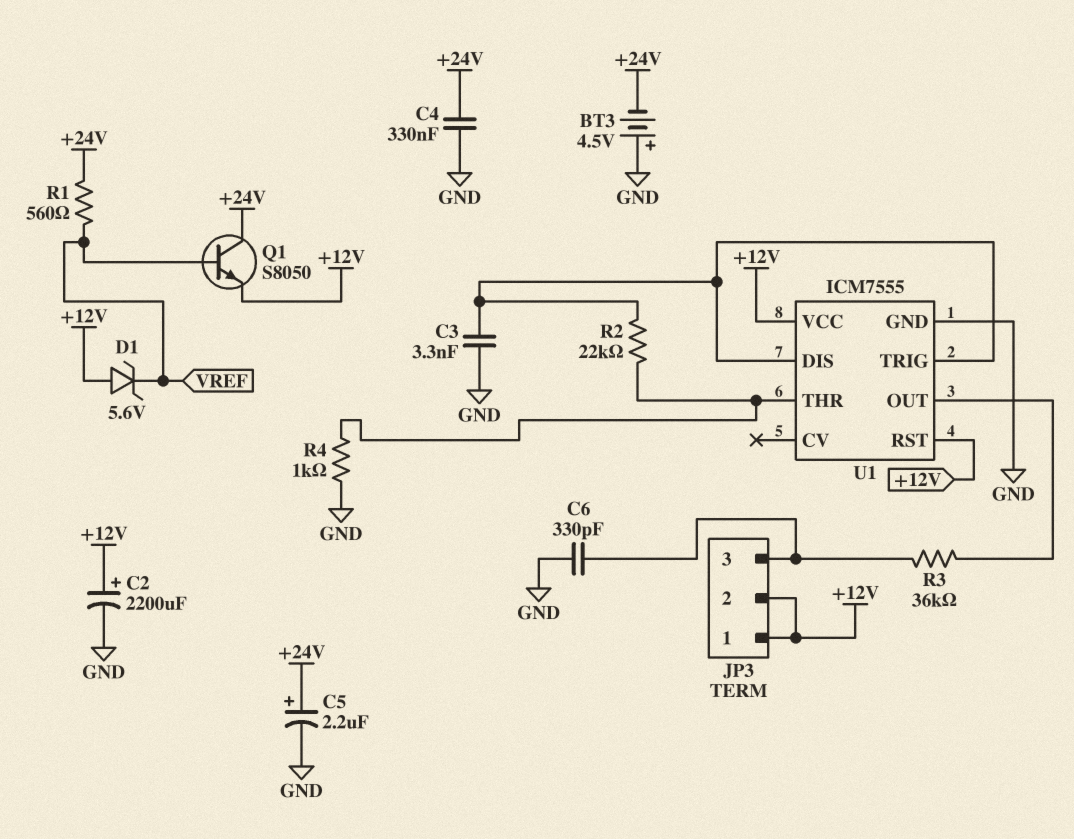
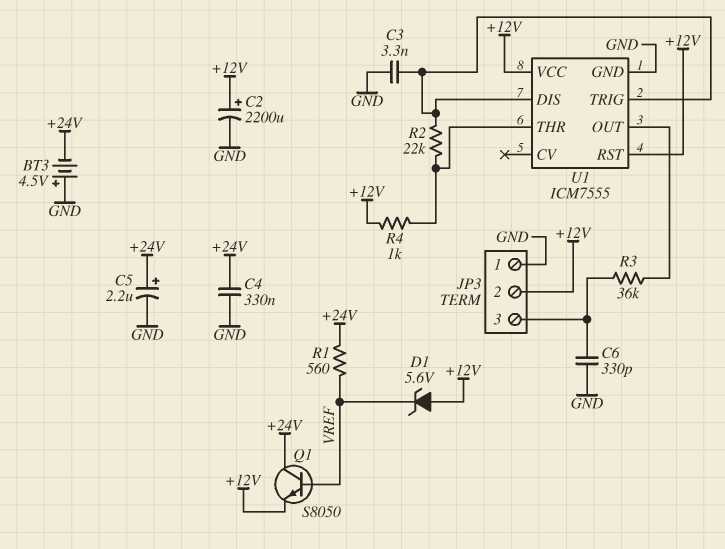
JP3 pin 1: +12V -> GND
R4: 1k (GND, U1/THR) -> 1k (+12V, U1/THR)

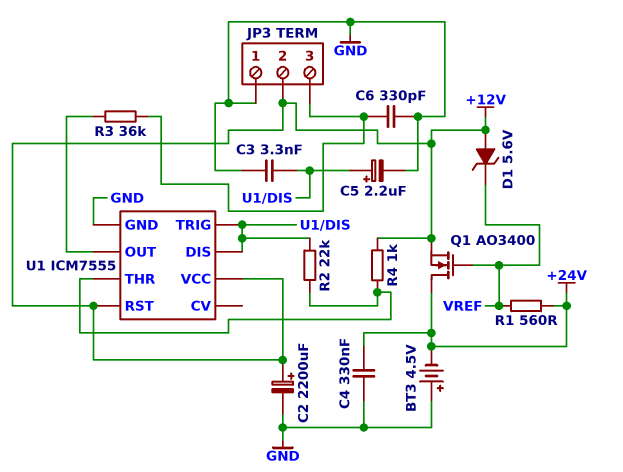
C5: 2.2uF (plus +24V, minus GND) -> 2.2uF (plus U1/DIS, minus GND)
Q1: NPN S8050 (B VREF, C +24V, E +12V) -> NMOS AO3400 (G VREF, D +24V, S +12V)

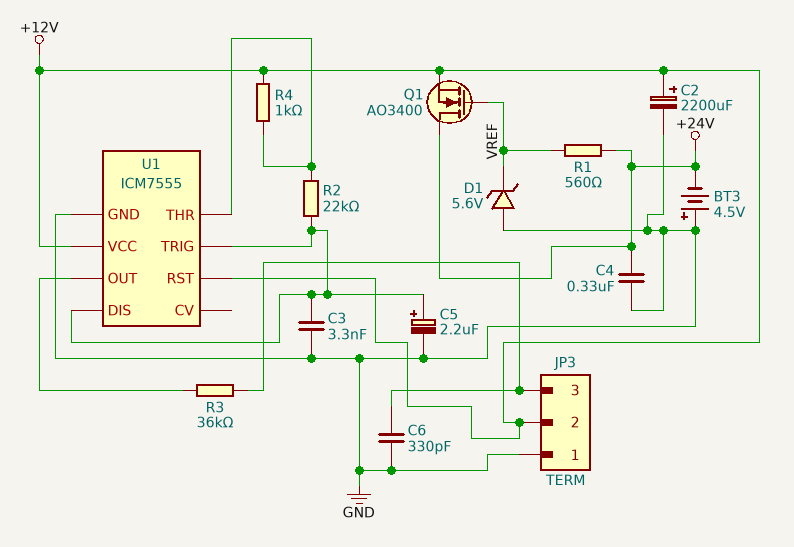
D1: zener 5.6V (A +12V, K VREF) -> zener 5.6V (A GND, K VREF)

